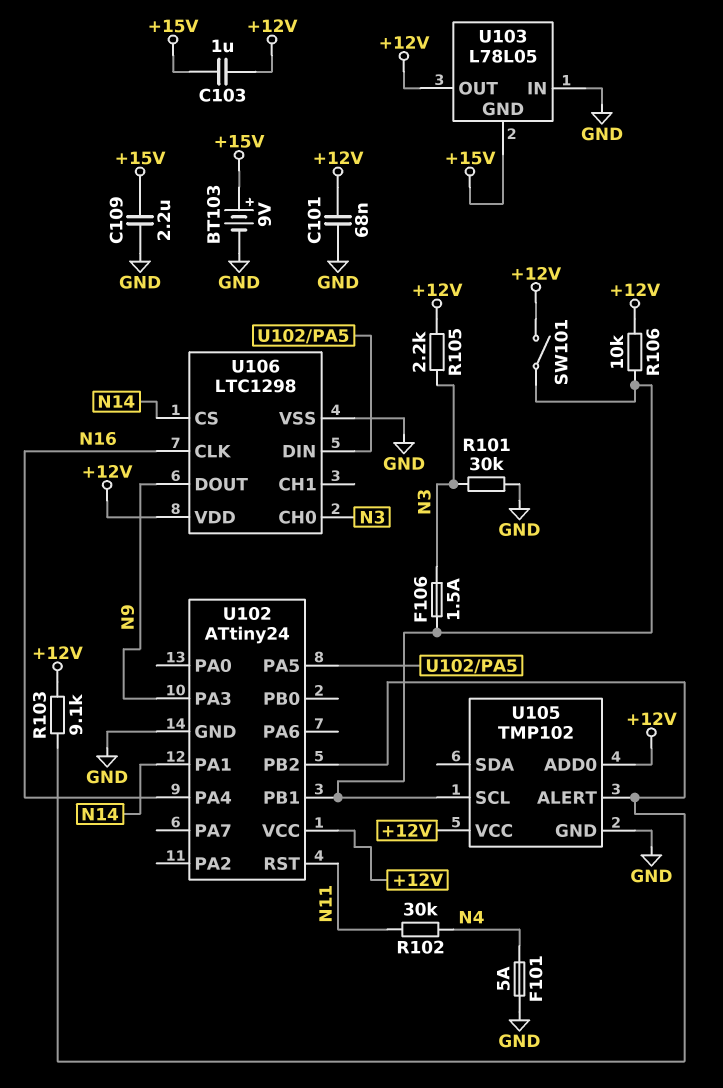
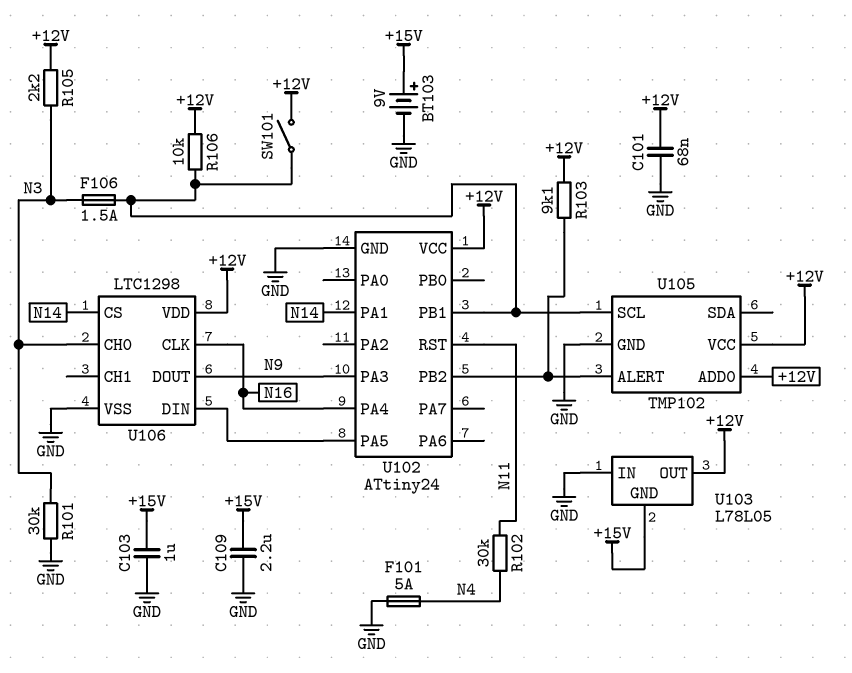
C103: 1uF (+12V, +15V) -> 1uF (+15V, GND)

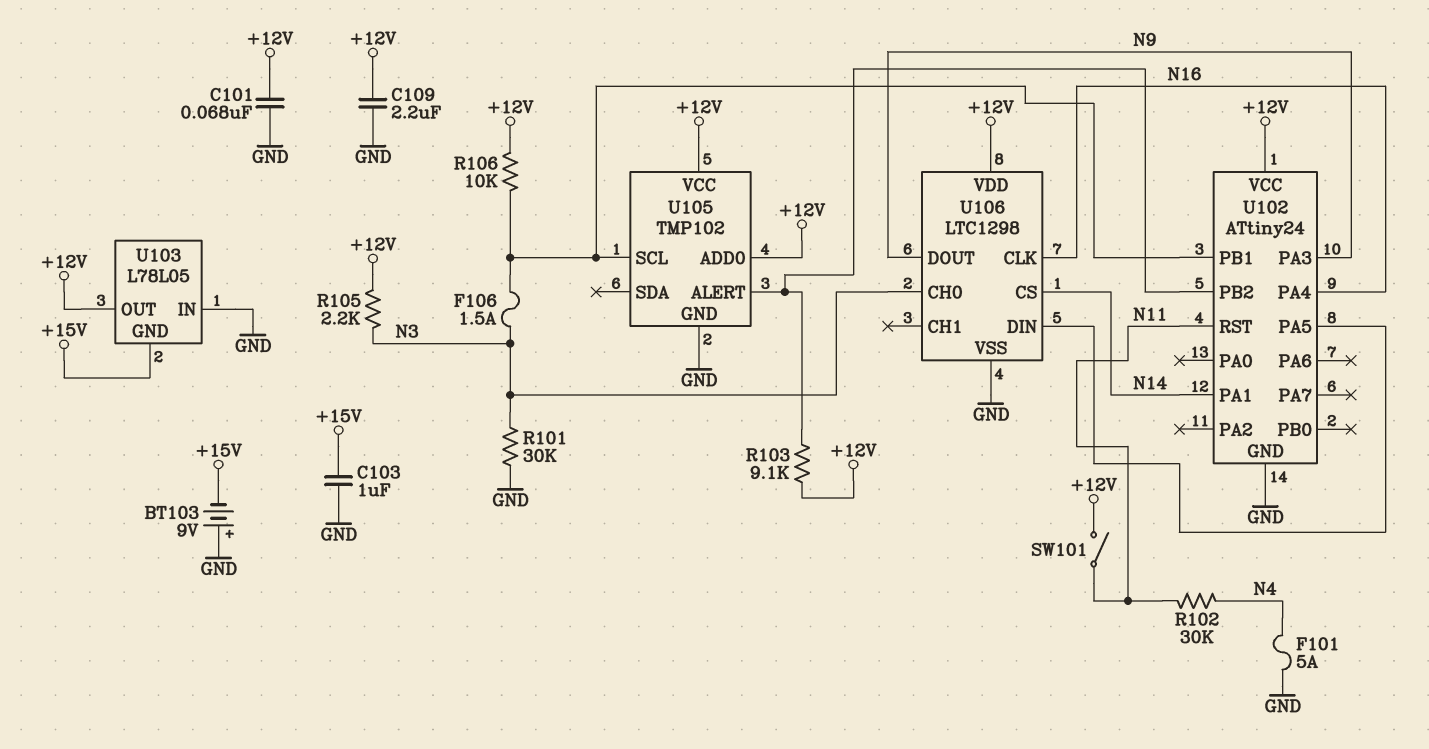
BT103: 9V (plus +15V, minus GND) -> 9V (plus GND, minus +15V)
C109: 2.2uF (+15V, GND) -> 2.2uF (+12V, GND)
SW101: switch (+12V, U102/PB1) -> switch (+12V, N11)

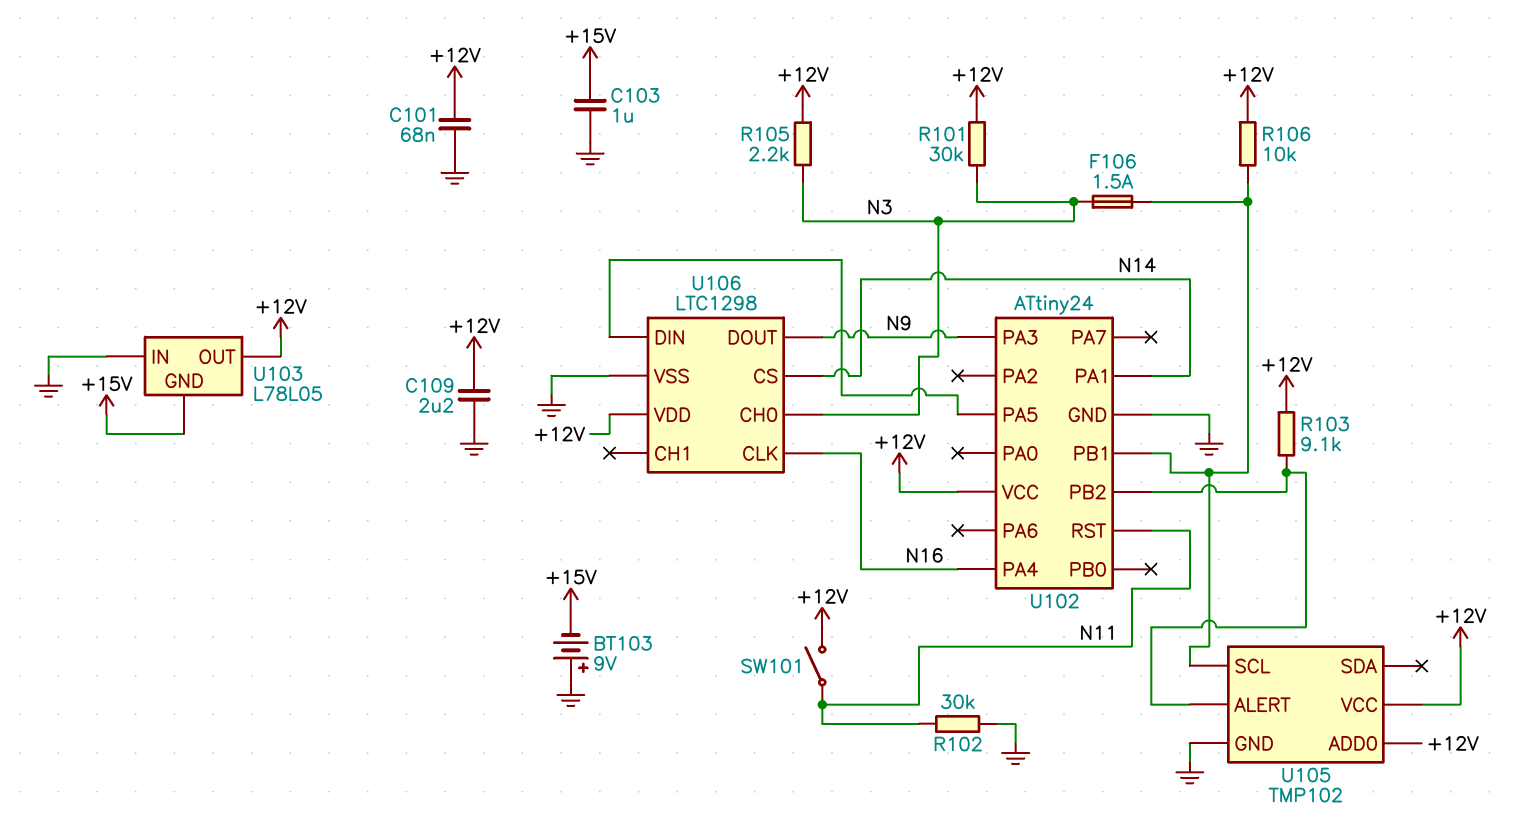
F101: 5A (GND, N4) -> none
R101: 30k (GND, N3) -> 30k (+12V, N3)
R102: 30k (N4, N11) -> 30k (GND, N11)

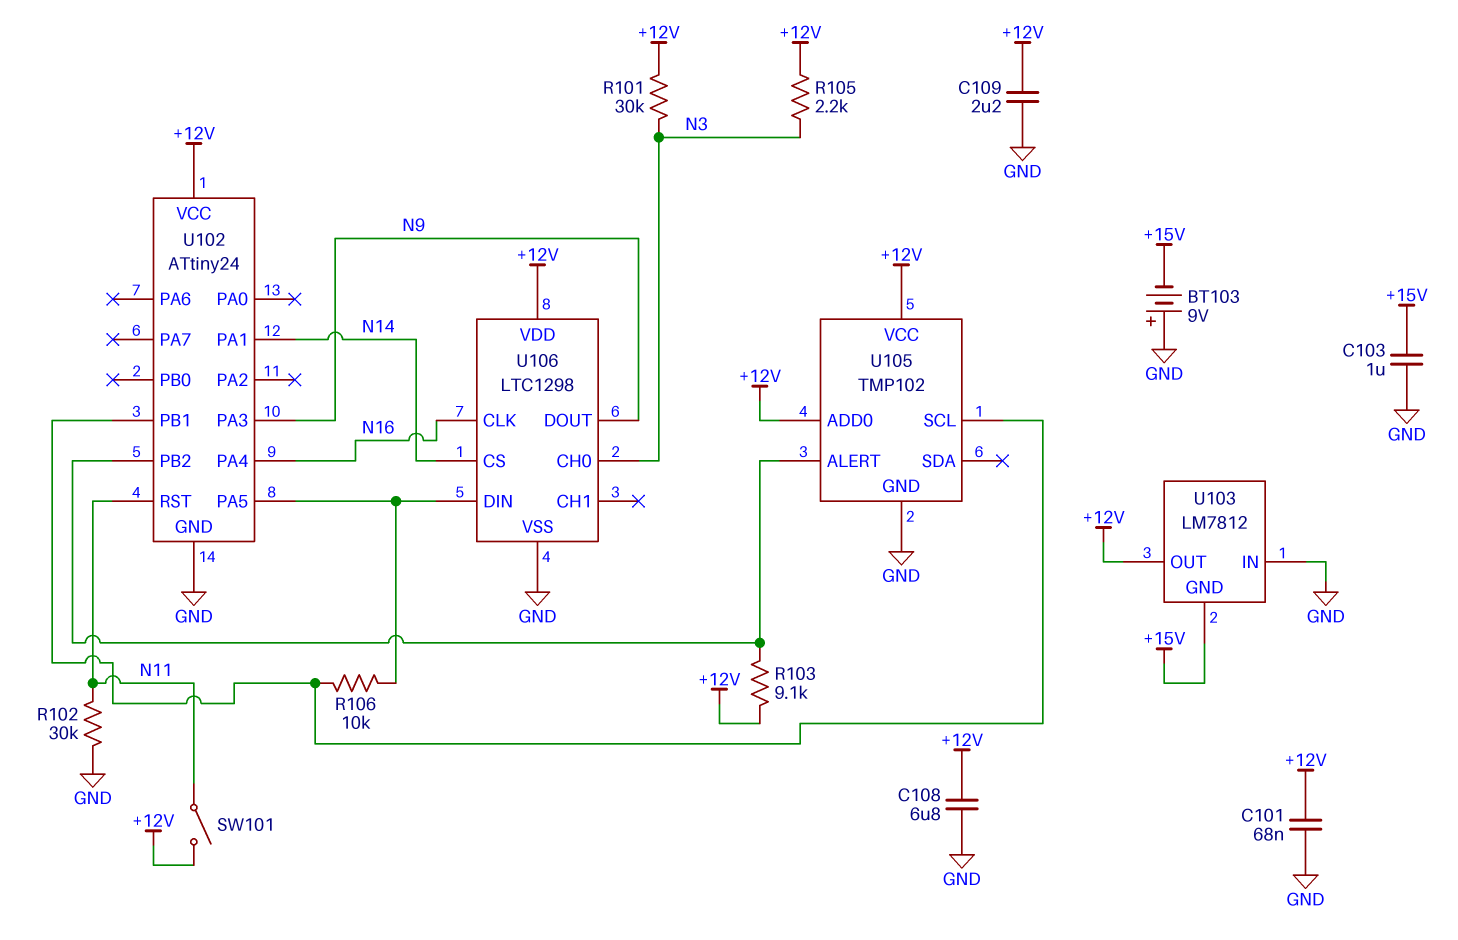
C108: none -> 6.8uF (+12V, GND)
F106: 1.5A (N3, U102/PB1) -> none
R106: 10k (+12V, U102/PB1) -> 10k (U102/PA5, U102/PB1)
U103: L78L05 -> LM7812

